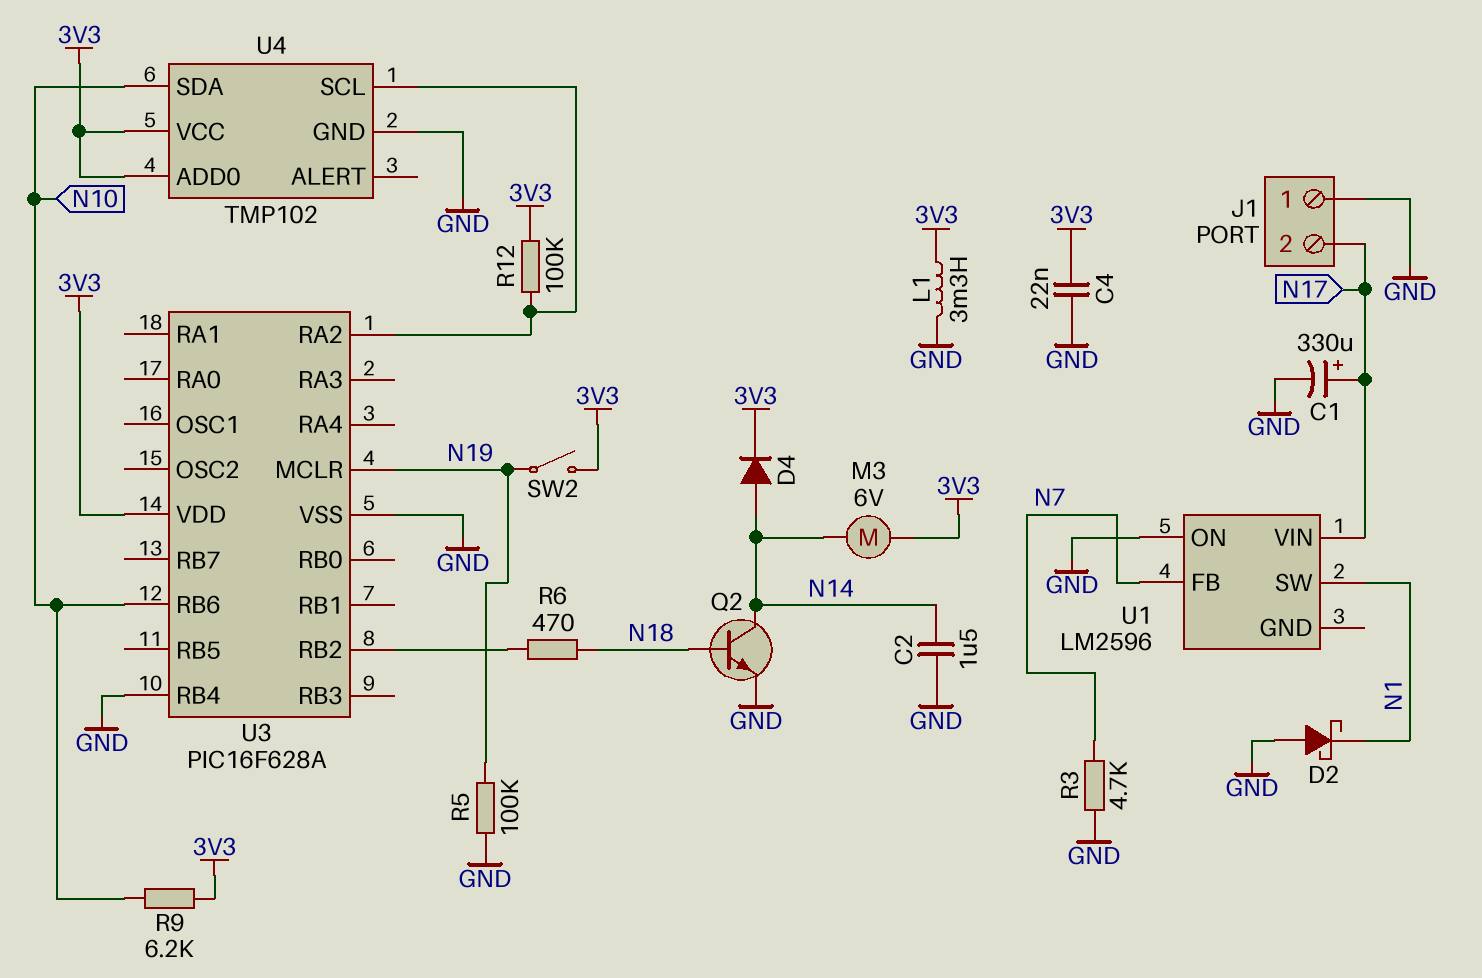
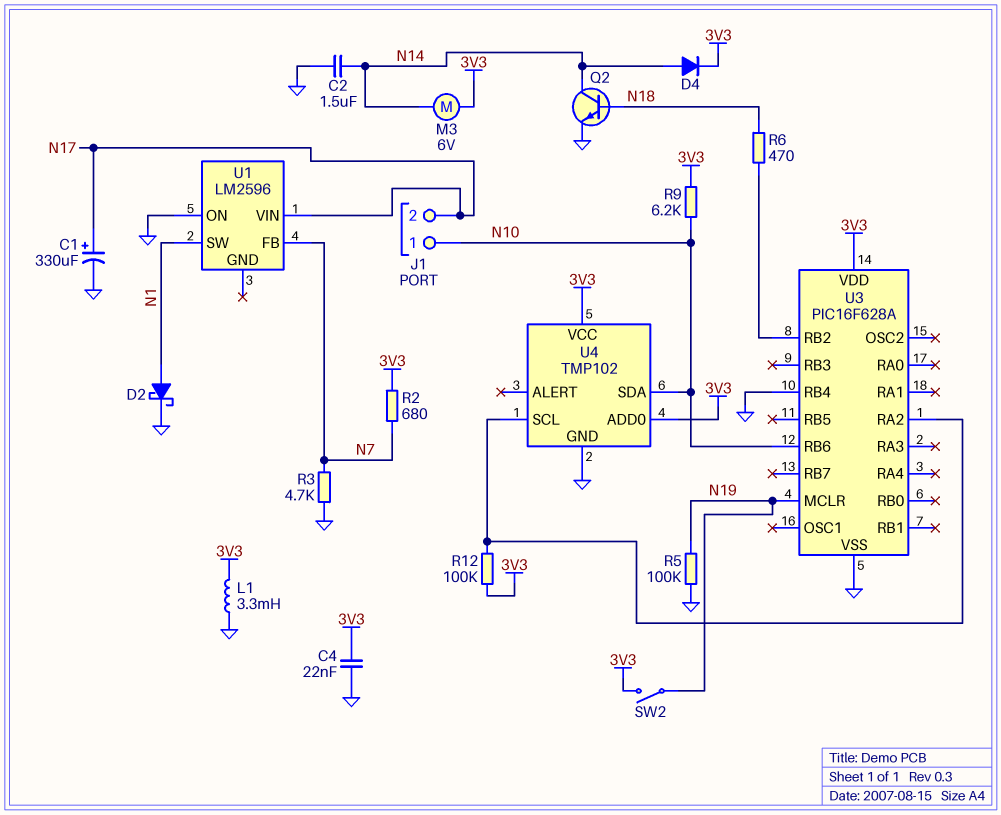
D2: schottky (A GND, K N1) -> schottky (A N1, K GND)
J1 pin 1: GND -> N10
R2: none -> 680 (3V3, N7)

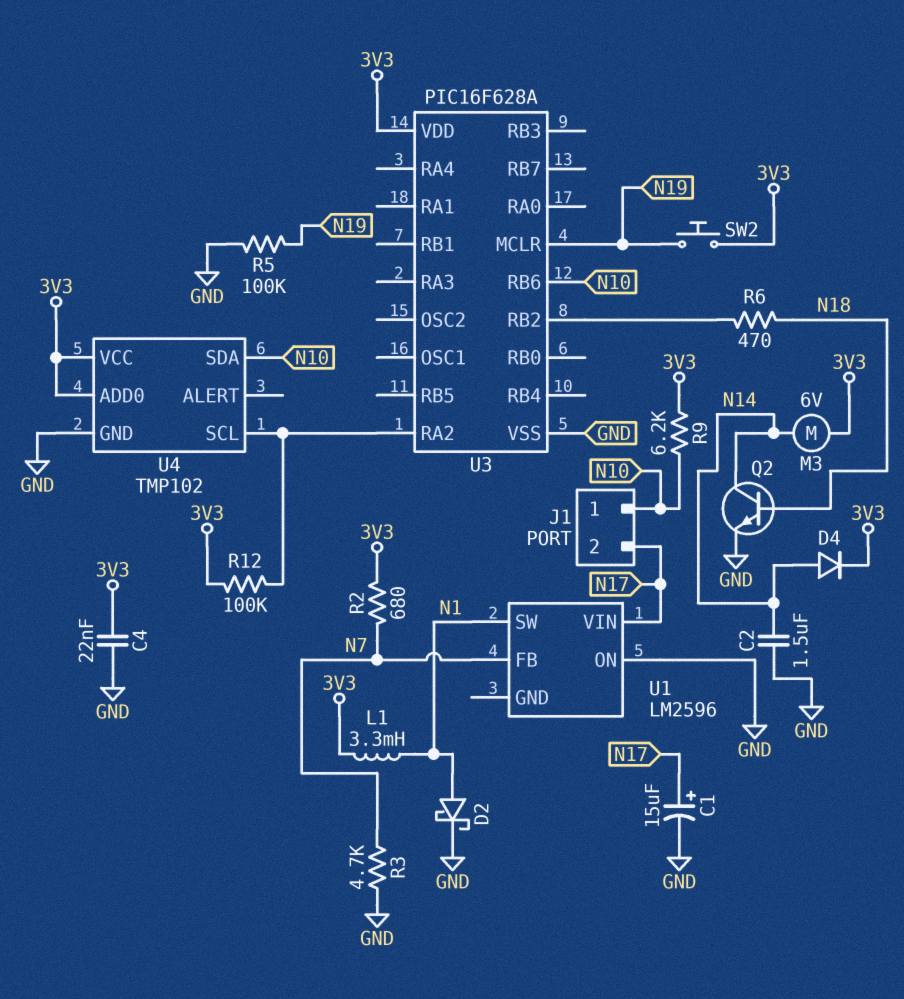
C1: 330uF (plus N17, minus GND) -> 15uF (plus N17, minus GND)
L1: 3.3mH (3V3, GND) -> 3.3mH (3V3, N1)
SW2: switch (3V3, N19) -> button (3V3, N19)
U3 pin RB4: GND -> none

